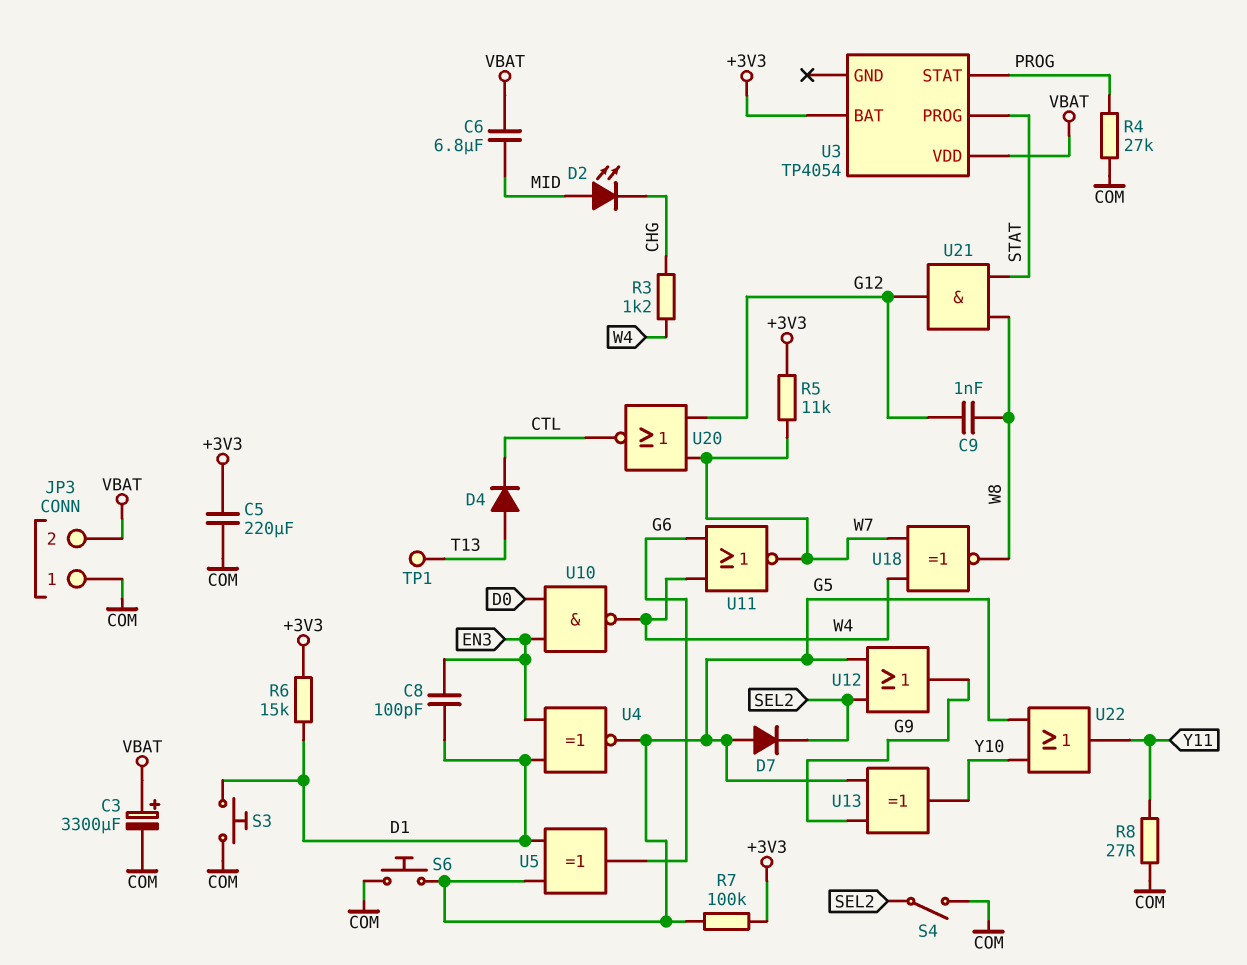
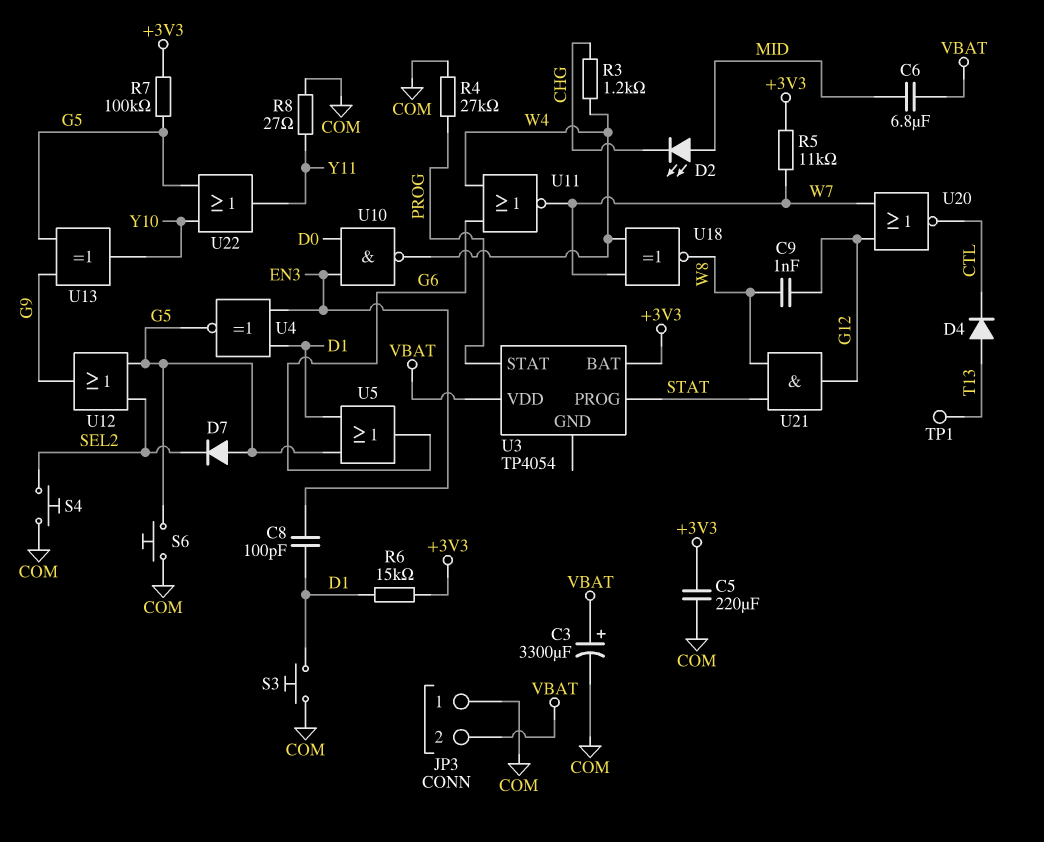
S4: switch (COM, SEL2) -> button (COM, SEL2)
U5: XOR (in D1, in G5, out G6) -> OR (in D1, in G5, out G6)

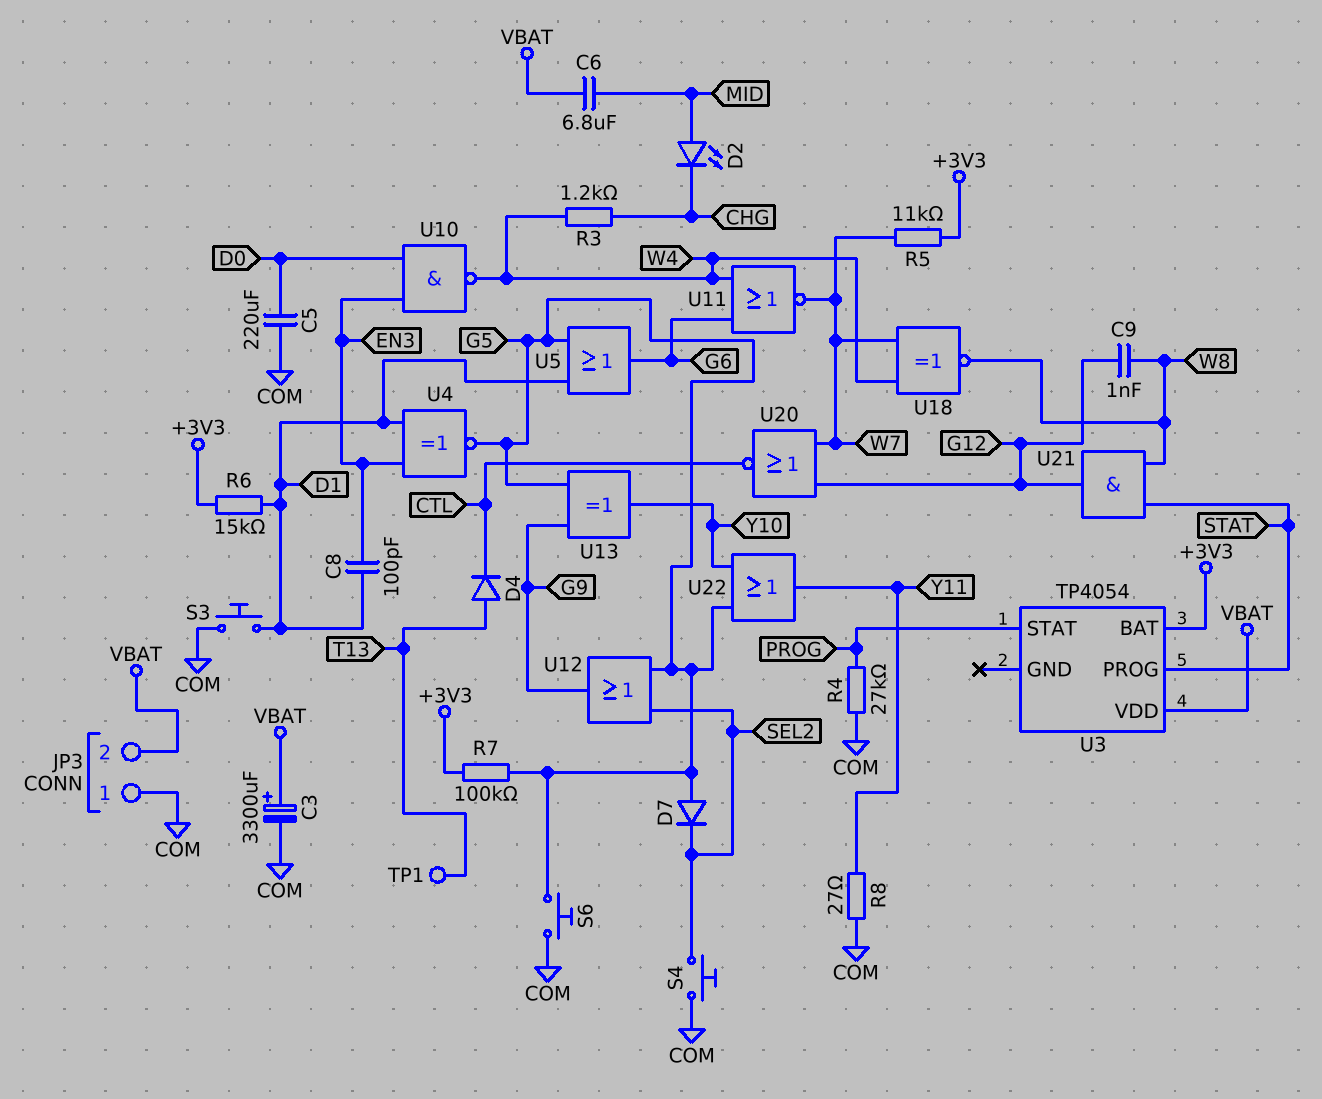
C5: 220uF (+3V3, COM) -> 220uF (COM, D0)

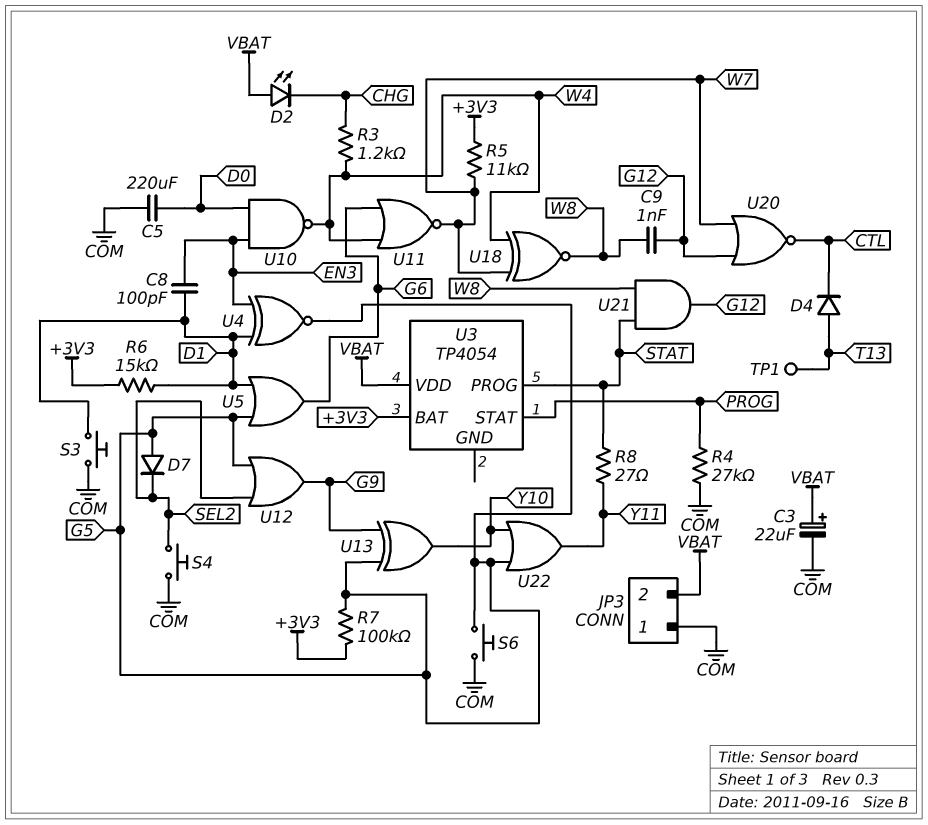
C3: 3300uF (plus VBAT, minus COM) -> 22uF (plus VBAT, minus COM)
C6: 6.8uF (MID, VBAT) -> none
D2: LED (A MID, K CHG) -> LED (A VBAT, K CHG)
R8: 27 (COM, Y11) -> 27 (STAT, Y11)

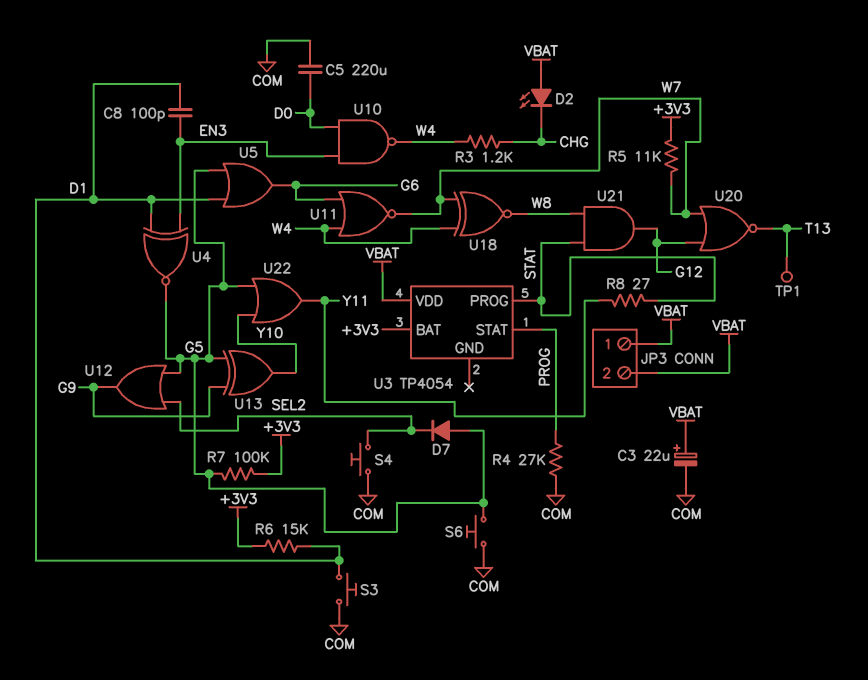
C9: 1nF (G12, W8) -> none
D4: diode (A T13, K CTL) -> none
JP3 pin 1: COM -> VBAT
U20: NOR (in G12, in W7, out CTL) -> NOR (in G12, in W7, out T13)

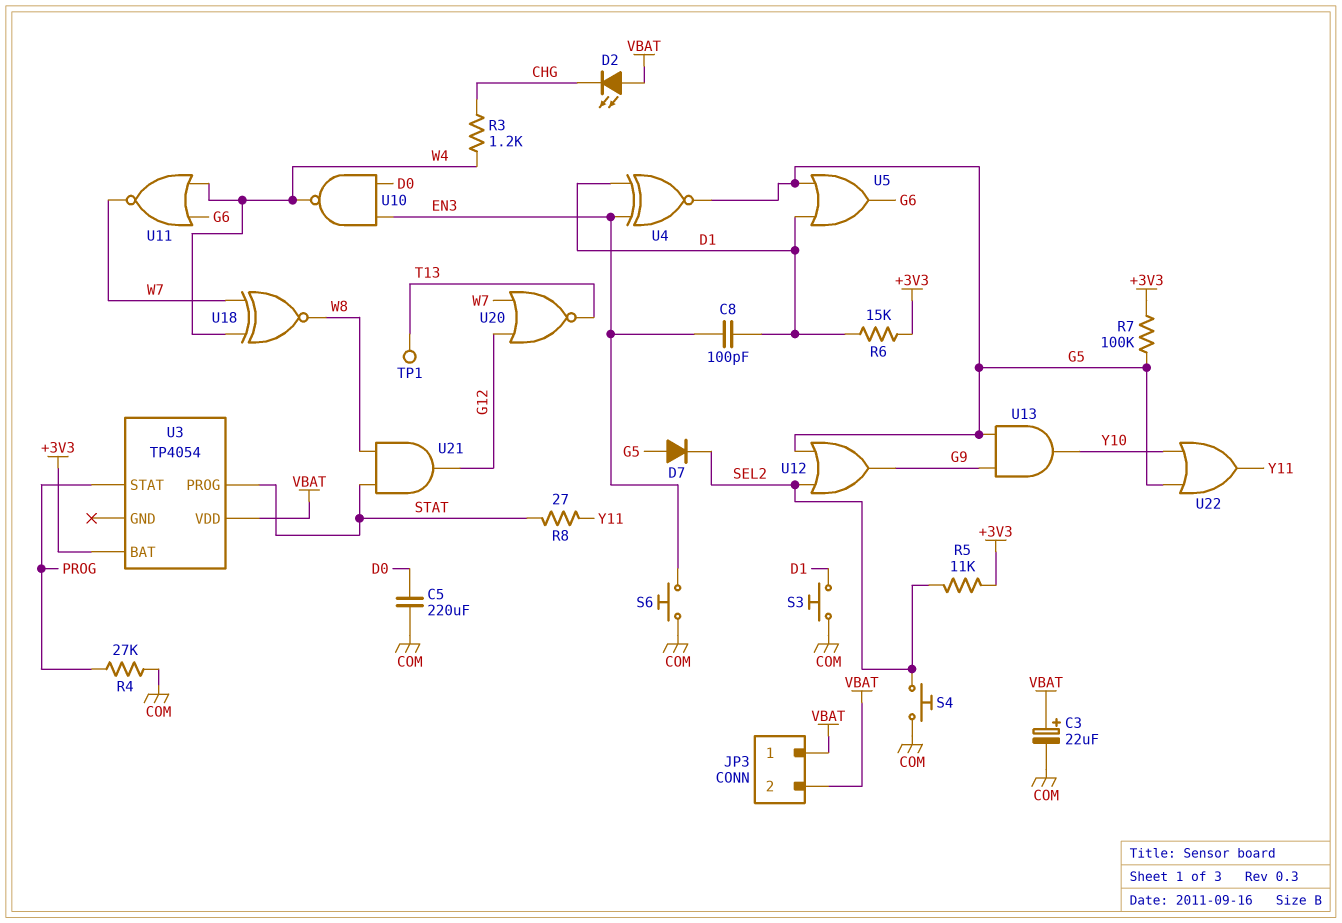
R5: 11k (+3V3, W7) -> 11k (+3V3, SEL2)
S6: button (COM, G5) -> button (COM, EN3)
U13: XOR (in G5, in G9, out Y10) -> AND (in G5, in G9, out Y10)

